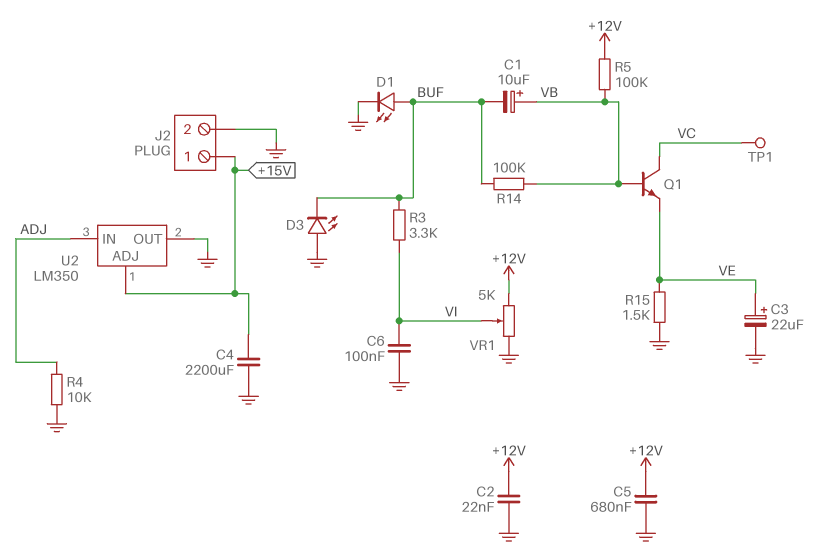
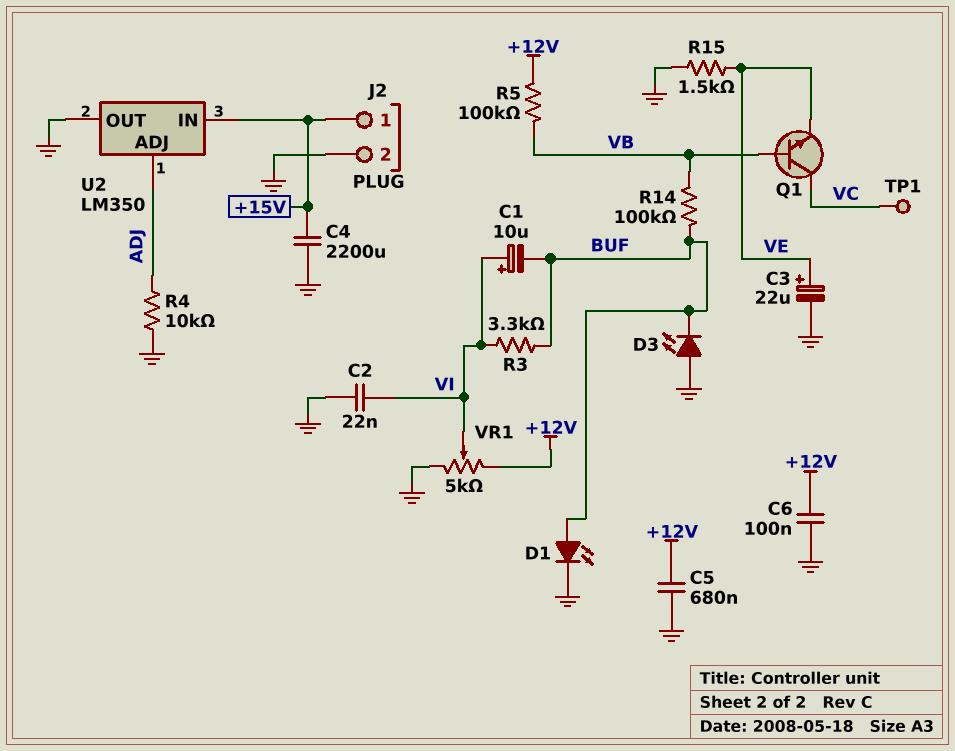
C1: 10uF (plus VB, minus BUF) -> 10uF (plus VI, minus BUF)
C2: 22nF (+12V, GND) -> 22nF (GND, VI)
C6: 100nF (GND, VI) -> 100nF (+12V, GND)
U2 pin ADJ: +15V -> ADJ
U2 pin IN: ADJ -> +15V

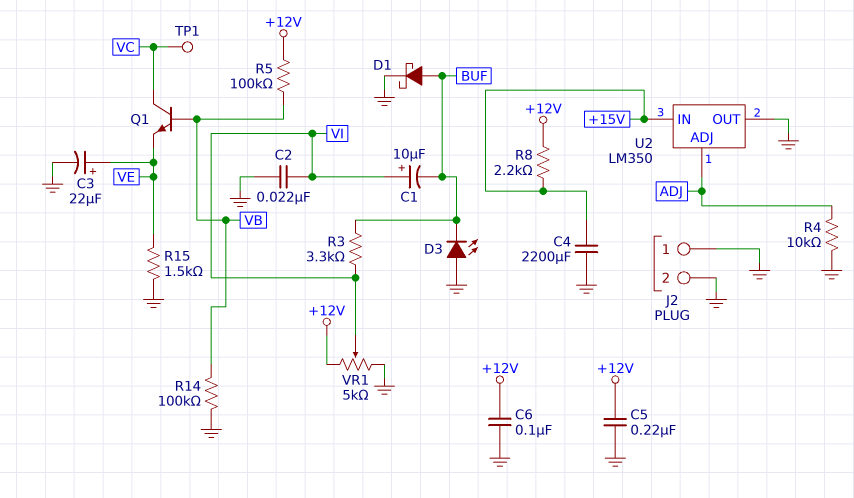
C5: 680nF (+12V, GND) -> 220nF (+12V, GND)
D1: LED (A BUF, K GND) -> schottky (A BUF, K GND)
J2 pin 1: +15V -> GND
R8: none -> 2.2k (+12V, +15V)
R14: 100k (BUF, VB) -> 100k (GND, VB)

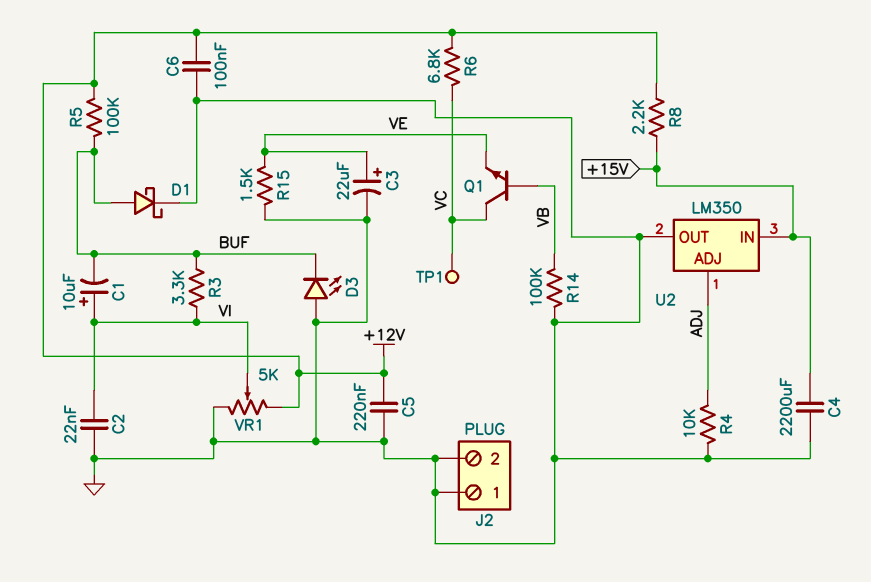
R5: 100k (+12V, VB) -> 100k (+12V, BUF)
R6: none -> 6.8k (+12V, VC)

